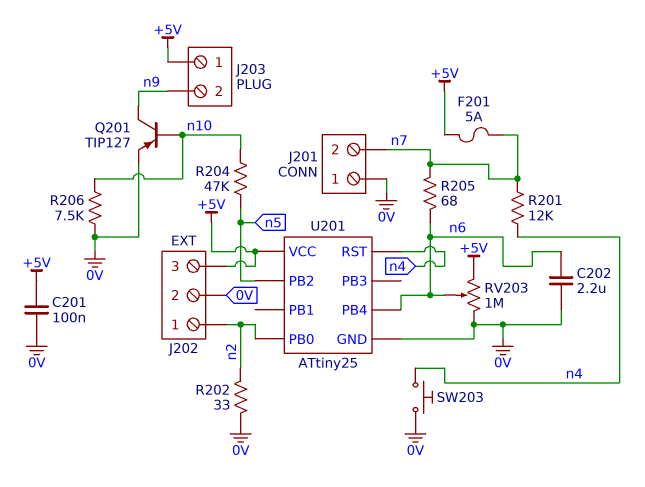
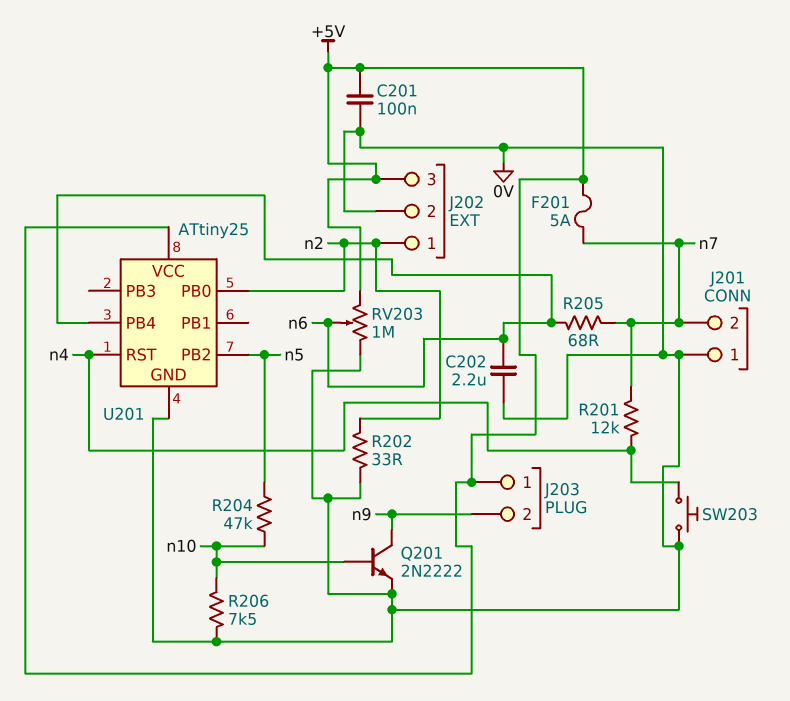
Q201: PNP TIP127 (B n10, C n9, E 0V) -> NPN 2N2222 (B n10, C n9, E 0V)

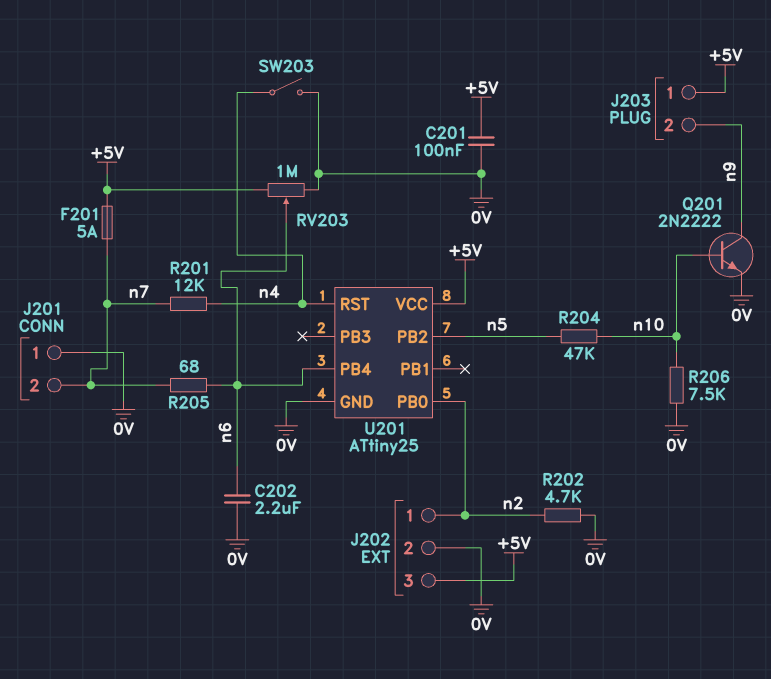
R202: 33 (0V, n2) -> 4.7k (0V, n2)
SW203: button (0V, n4) -> switch (0V, n4)

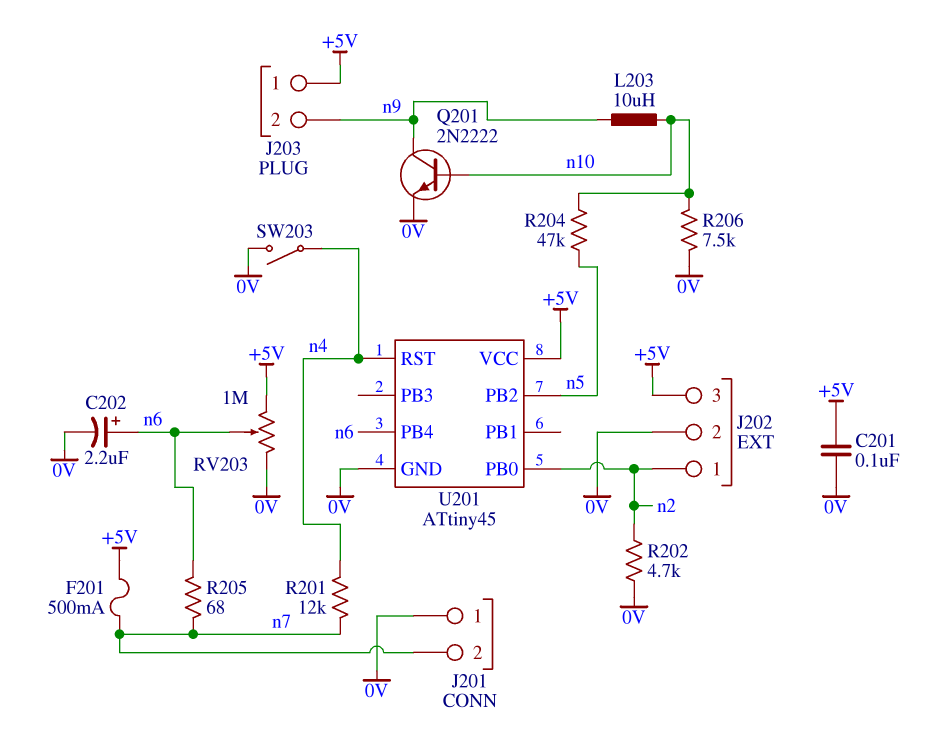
C202: 2.2uF (0V, n6) -> 2.2uF (plus n6, minus 0V)
F201: 5A (+5V, n7) -> 500mA (+5V, n7)
L203: none -> 10uH (n9, n10)
U201: ATtiny25 -> ATtiny45

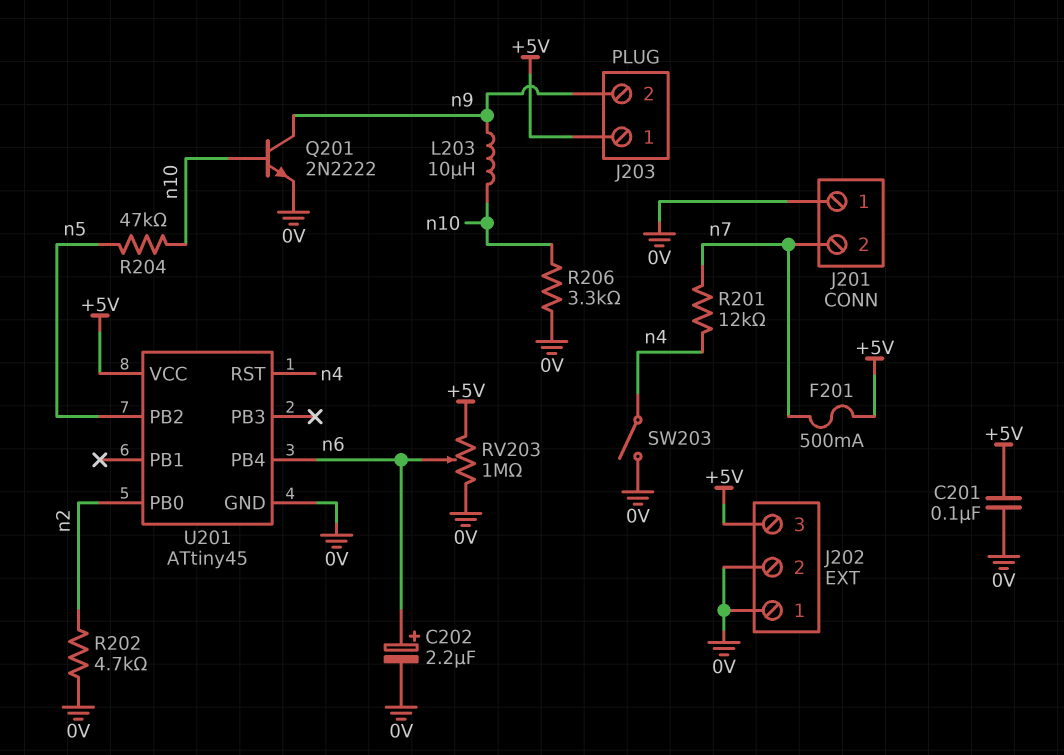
J202 pin 1: n2 -> 0V
R205: 68 (n6, n7) -> none
R206: 7.5k (0V, n10) -> 3.3k (0V, n10)

